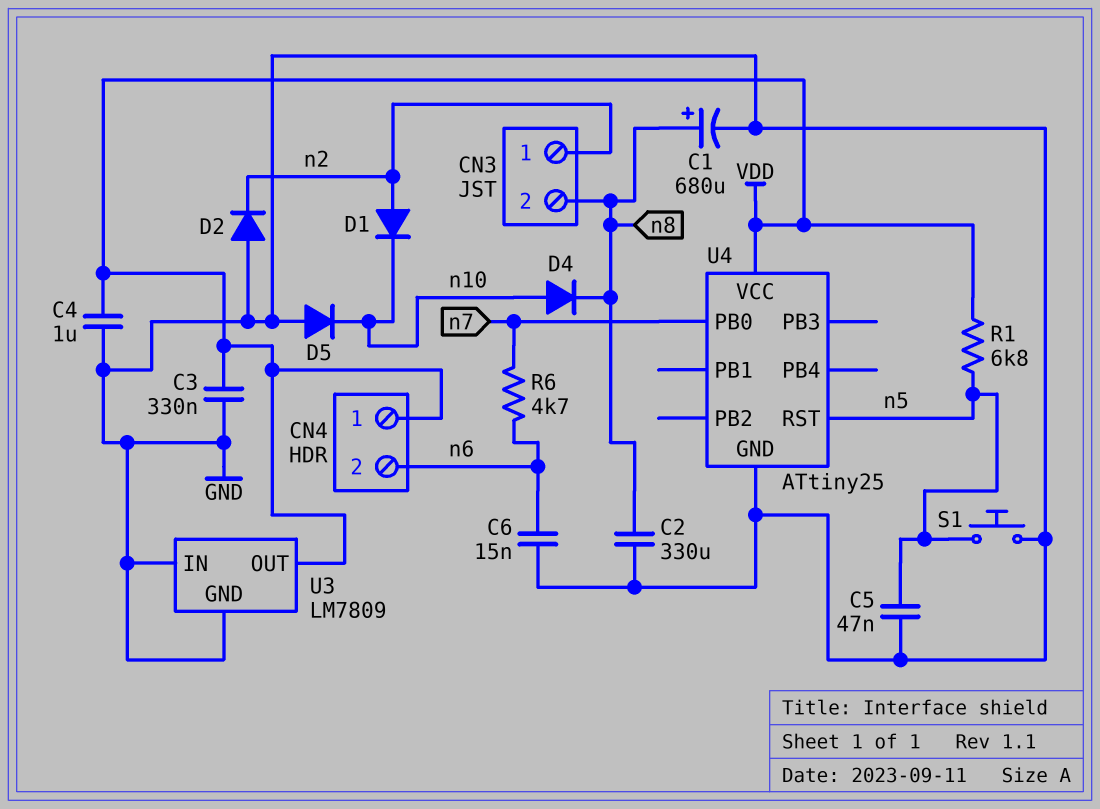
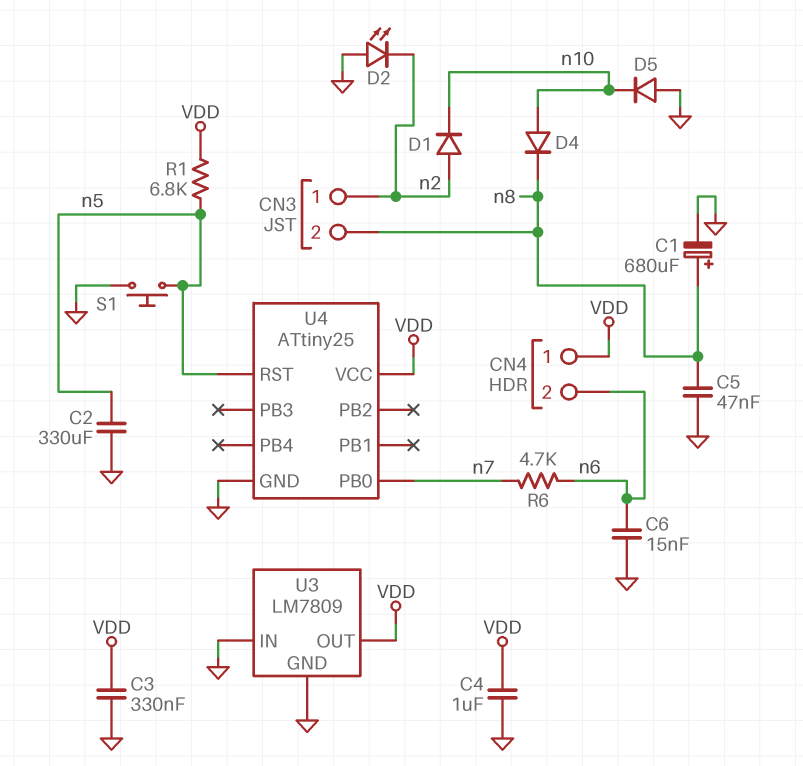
C2: 330uF (GND, n8) -> 330uF (GND, n5)
C5: 47nF (GND, n5) -> 47nF (GND, n8)
D2: diode (A GND, K n2) -> LED (A GND, K n2)

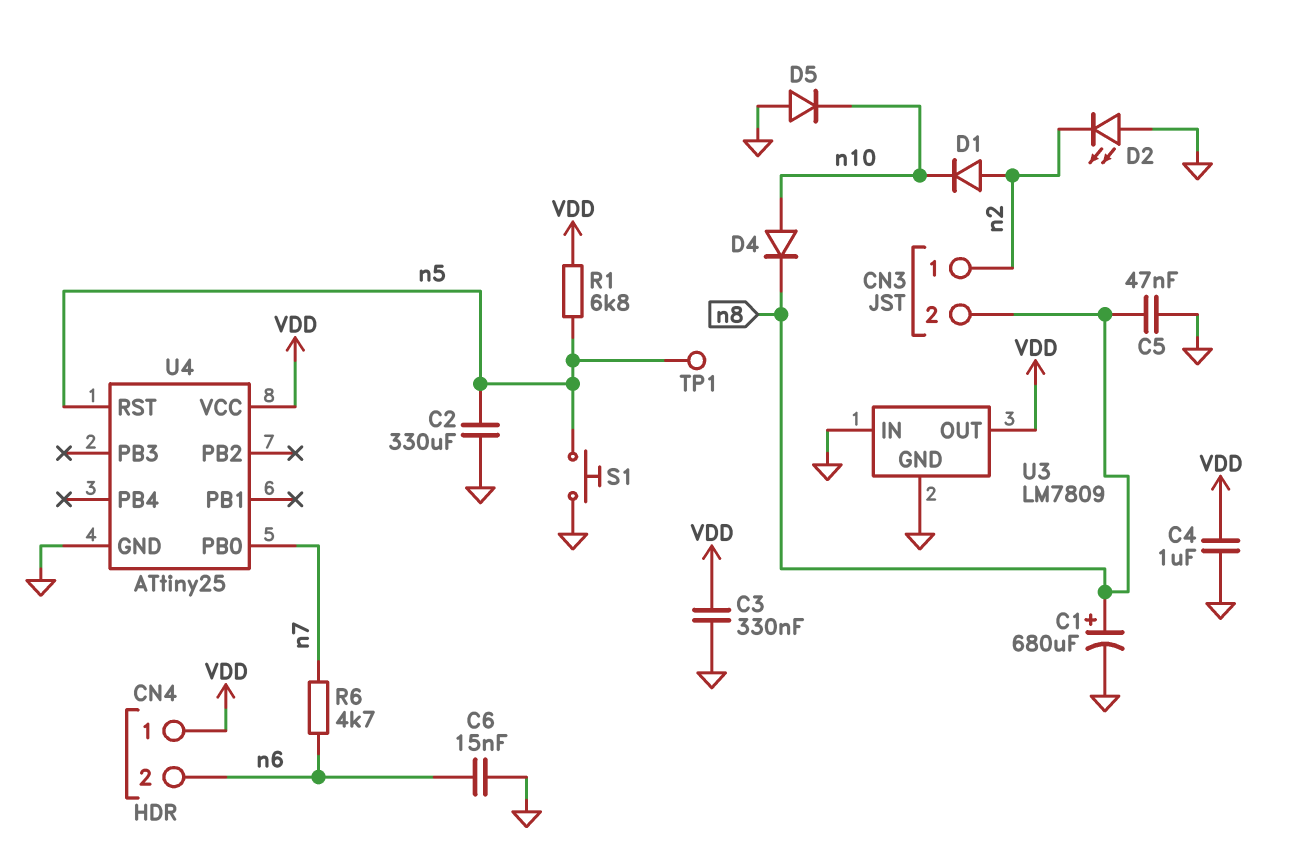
TP1: none -> test point (n5)

